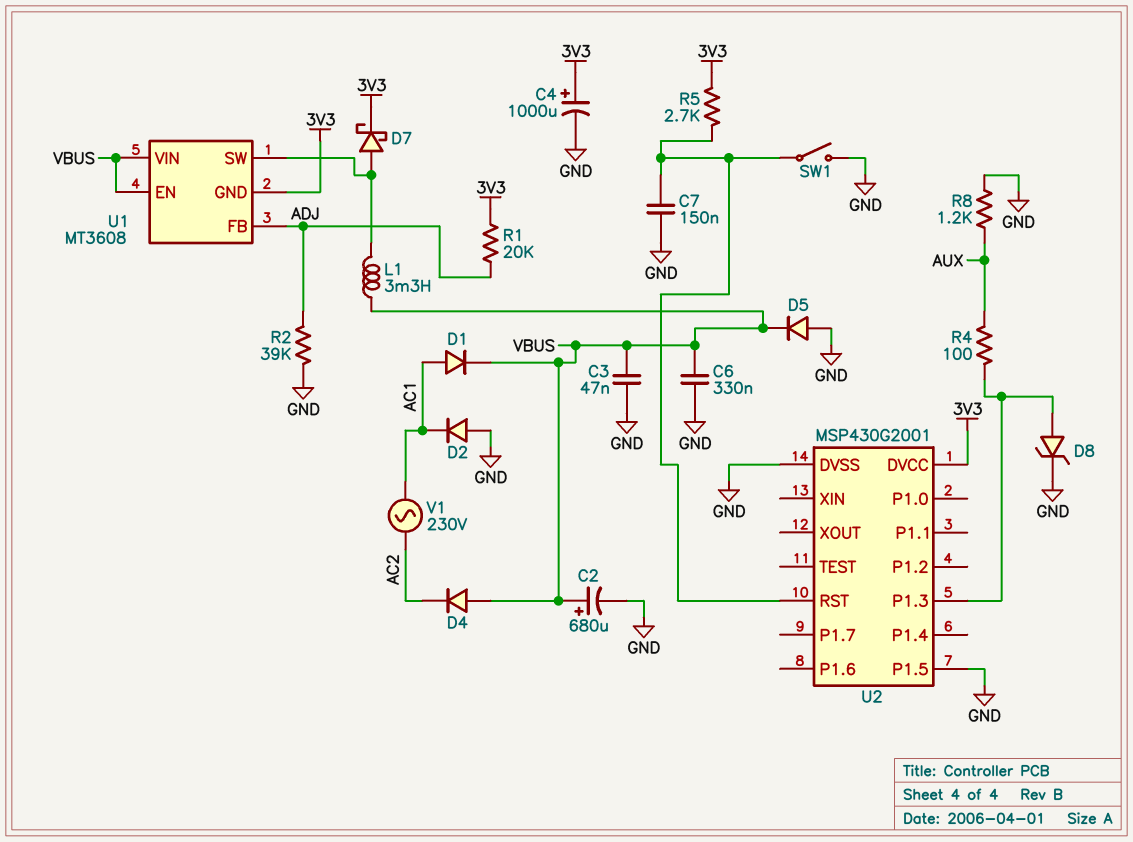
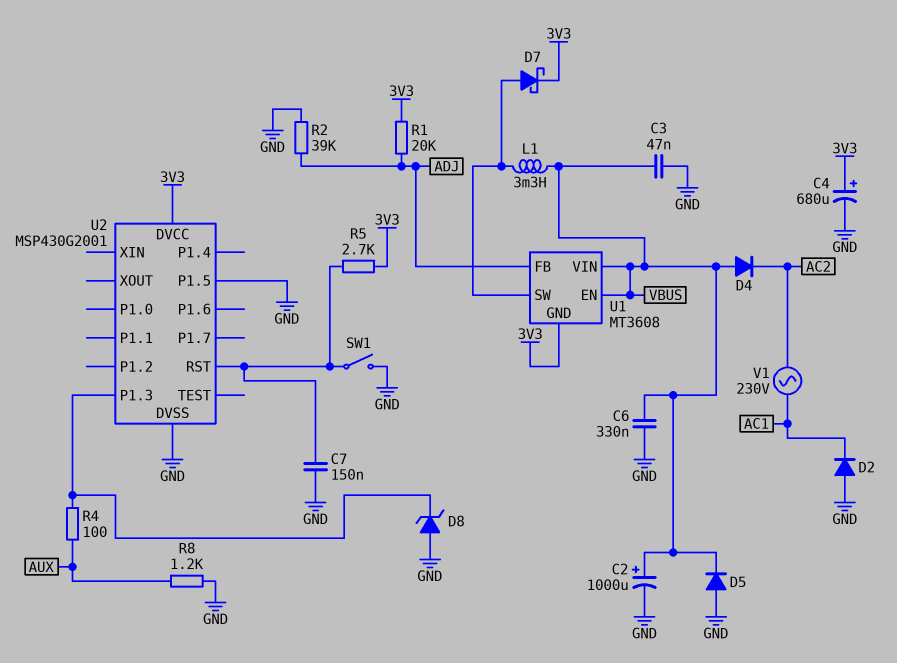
C2: 680uF (plus VBUS, minus GND) -> 1000uF (plus VBUS, minus GND)
C4: 1000uF (plus 3V3, minus GND) -> 680uF (plus 3V3, minus GND)
D1: diode (A AC1, K VBUS) -> none
D8: zener (A U2/P1.3, K GND) -> zener (A GND, K U2/P1.3)

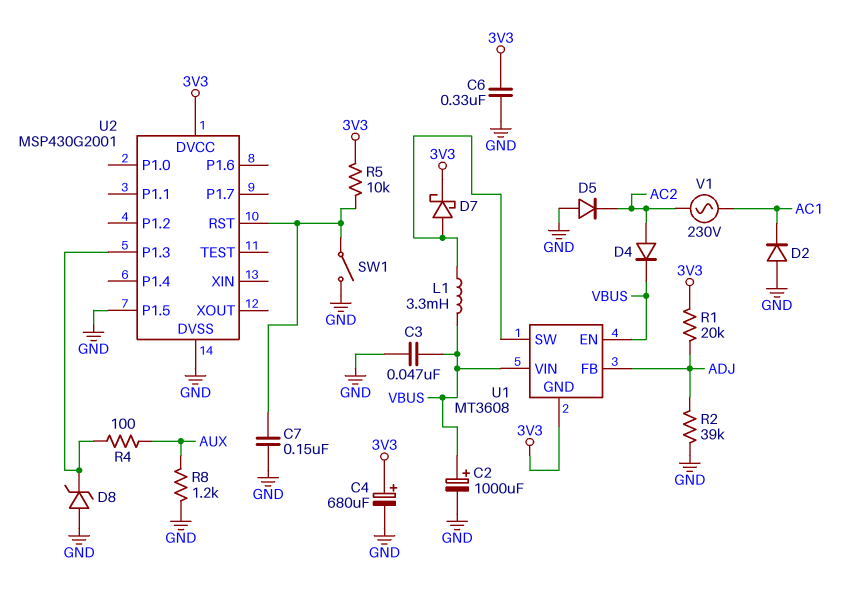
C6: 330nF (GND, VBUS) -> 330nF (3V3, GND)
D4: diode (A VBUS, K AC2) -> diode (A AC2, K VBUS)
D5: diode (A GND, K VBUS) -> diode (A GND, K AC2)
R5: 2.7k (3V3, U2/RST) -> 10k (3V3, U2/RST)

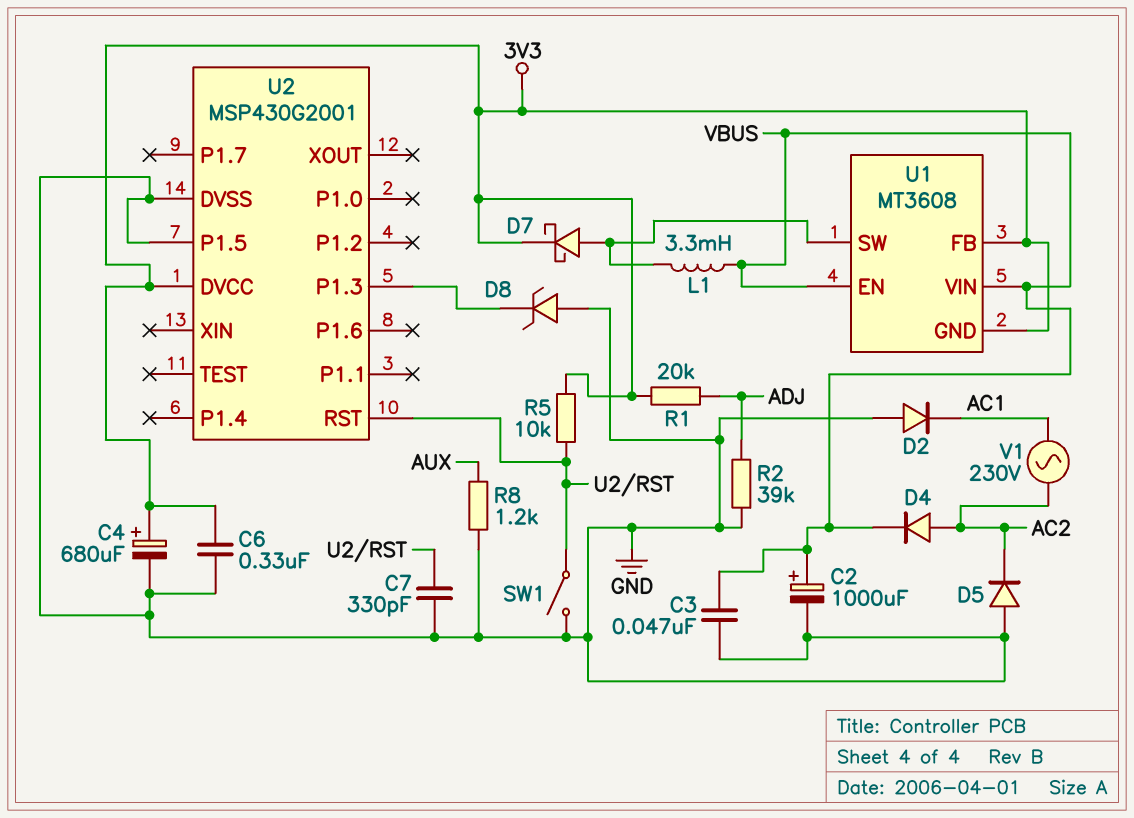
C7: 150nF (GND, U2/RST) -> 330pF (GND, U2/RST)
R4: 100 (AUX, U2/P1.3) -> none
U1 pin FB: ADJ -> 3V3

